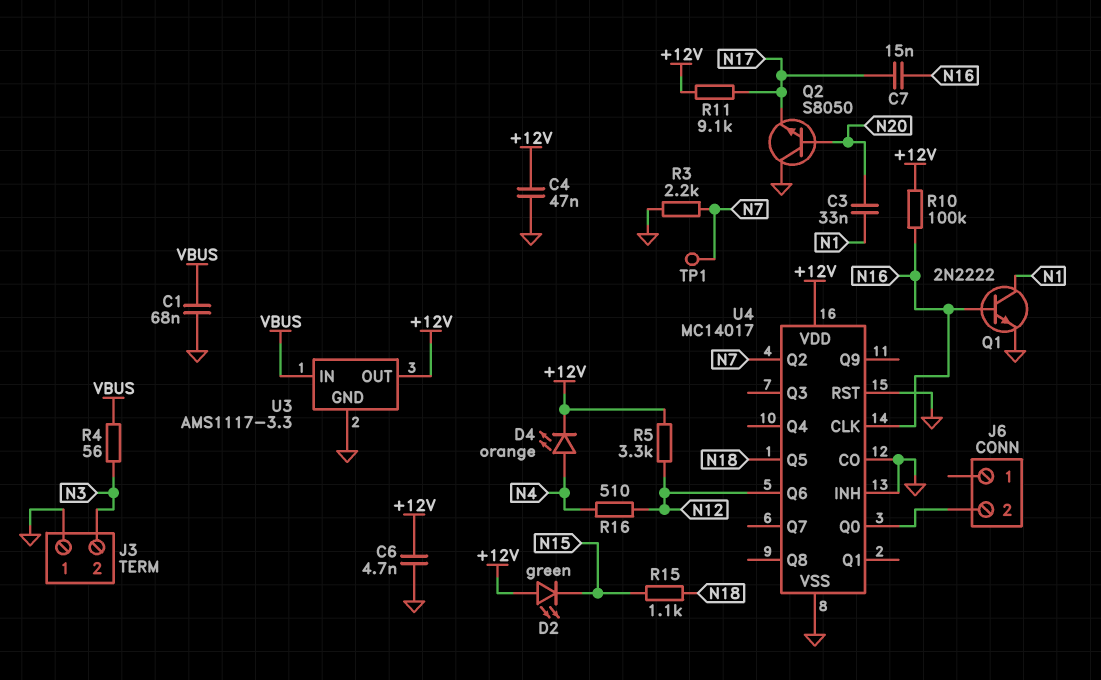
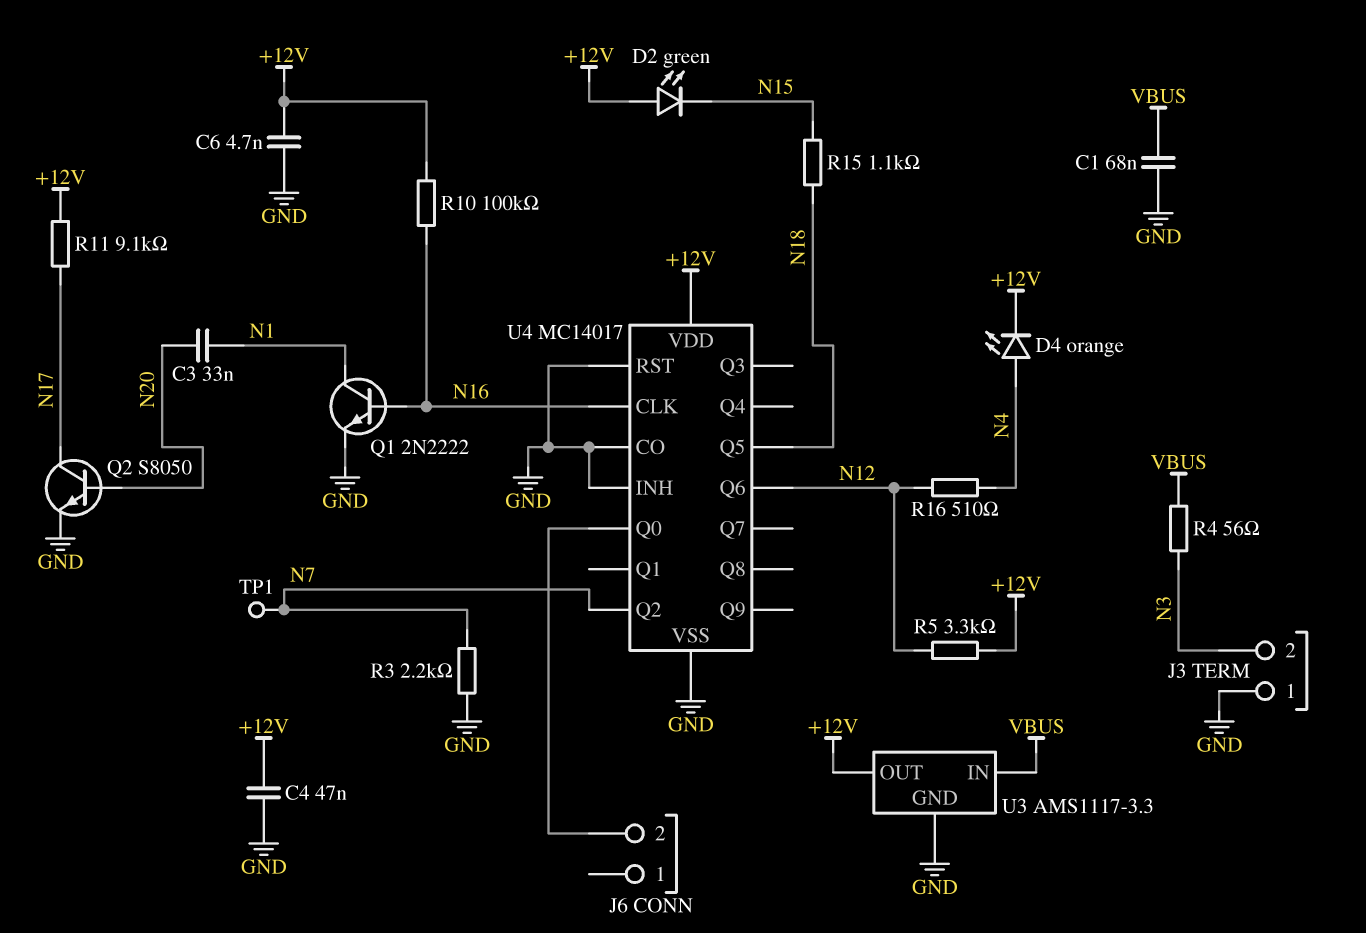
C7: 15nF (N16, N17) -> none
Q2: NPN S8050 (B N20, C GND, E N17) -> NPN S8050 (B N20, C N17, E GND)

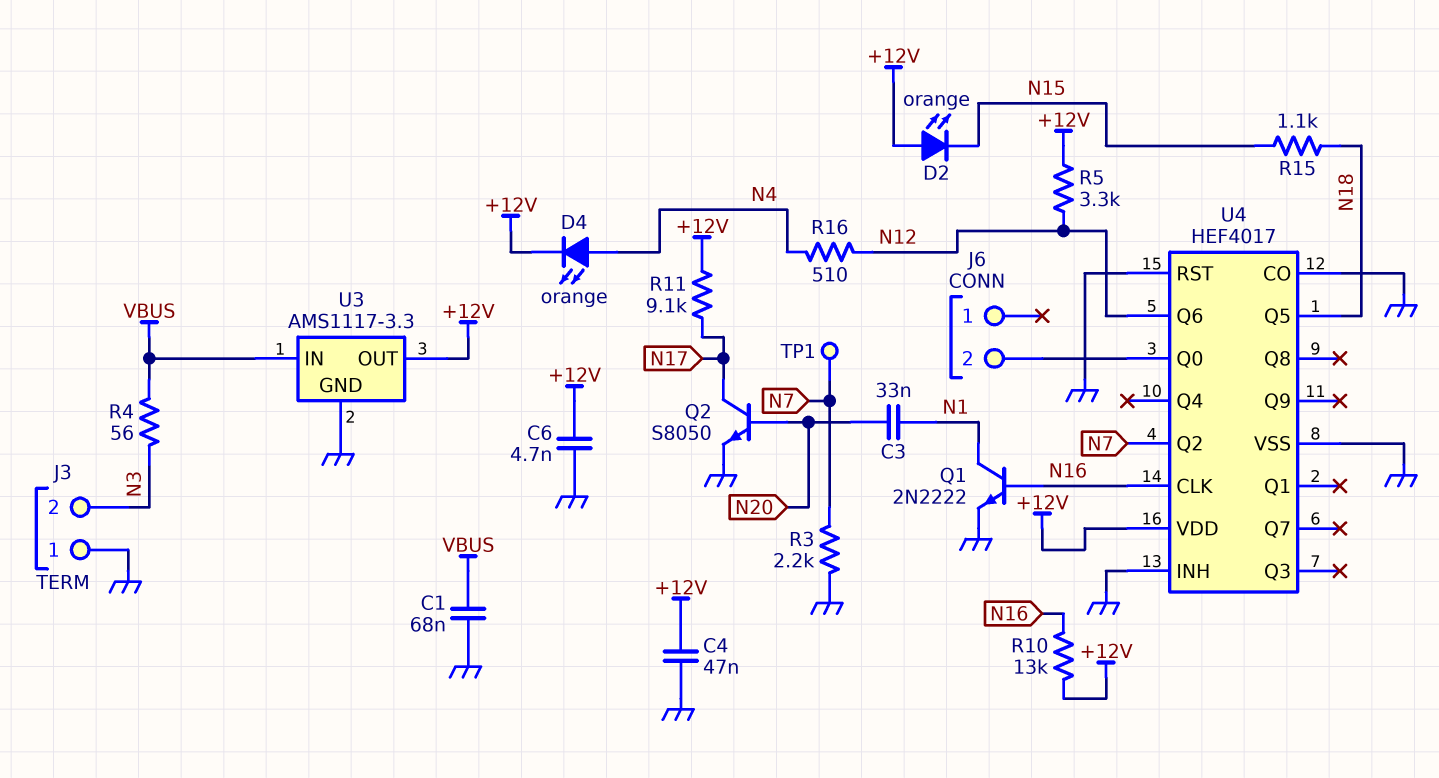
D2: LED green (A +12V, K N15) -> LED orange (A +12V, K N15)
R10: 100k (+12V, N16) -> 13k (+12V, N16)
U4: MC14017 -> HEF4017

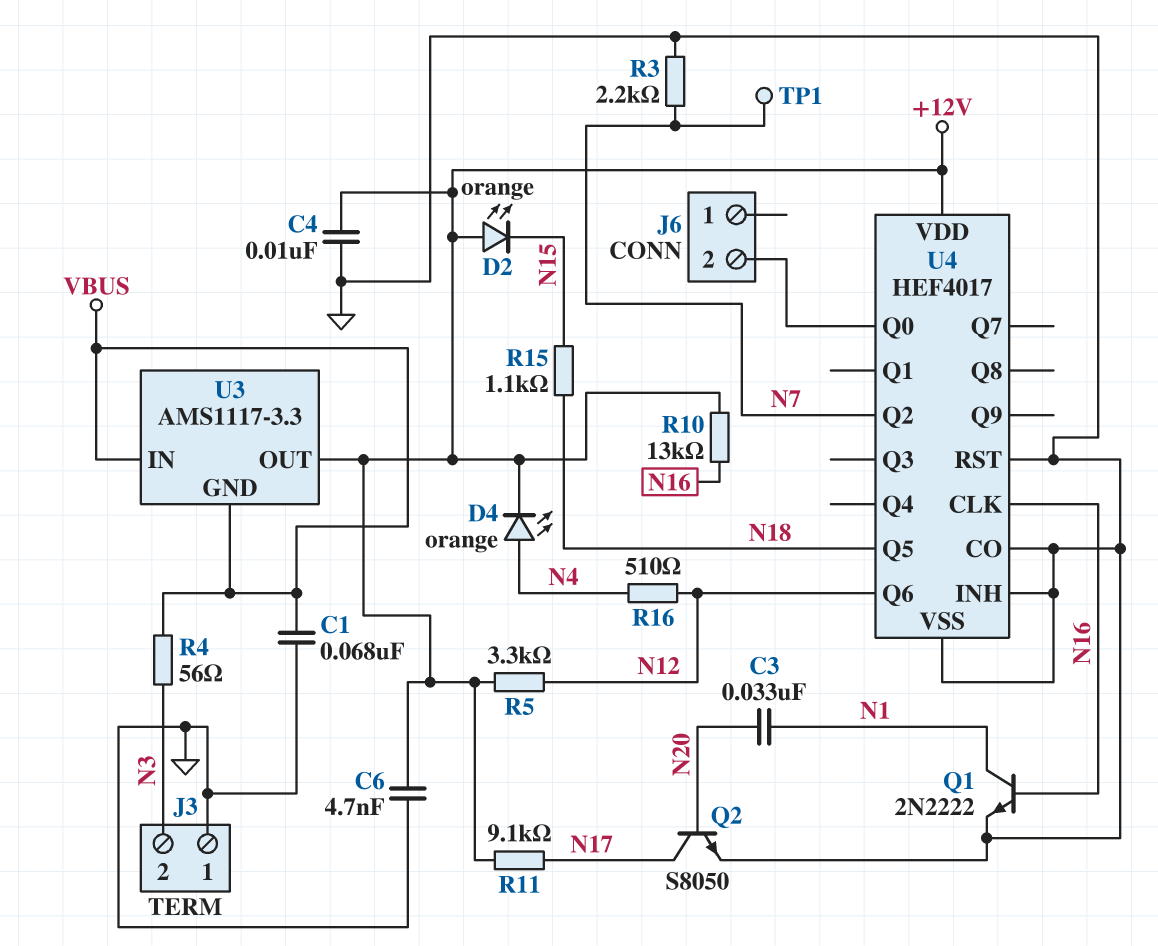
C4: 47nF (+12V, GND) -> 10nF (+12V, GND)
U3 pin GND: GND -> VBUS

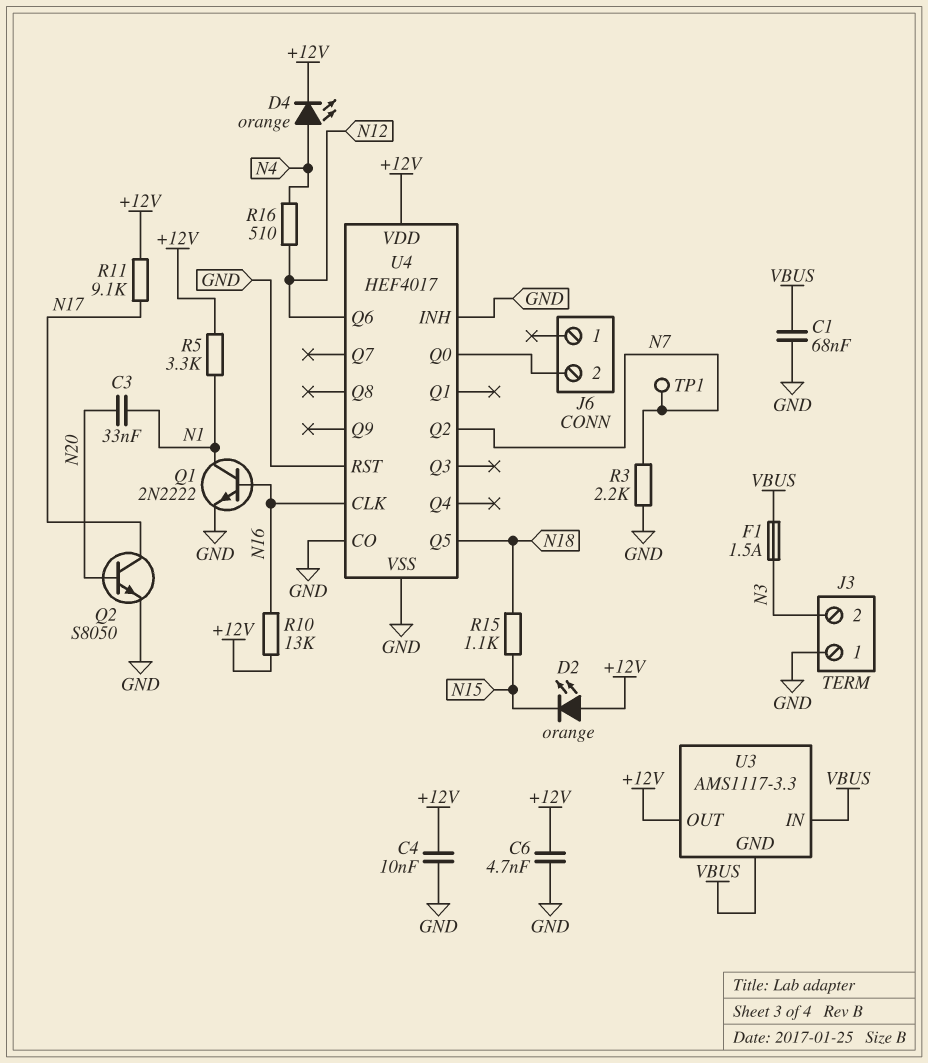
F1: none -> 1.5A (N3, VBUS)
R4: 56 (N3, VBUS) -> none
R5: 3.3k (+12V, N12) -> 3.3k (+12V, N1)

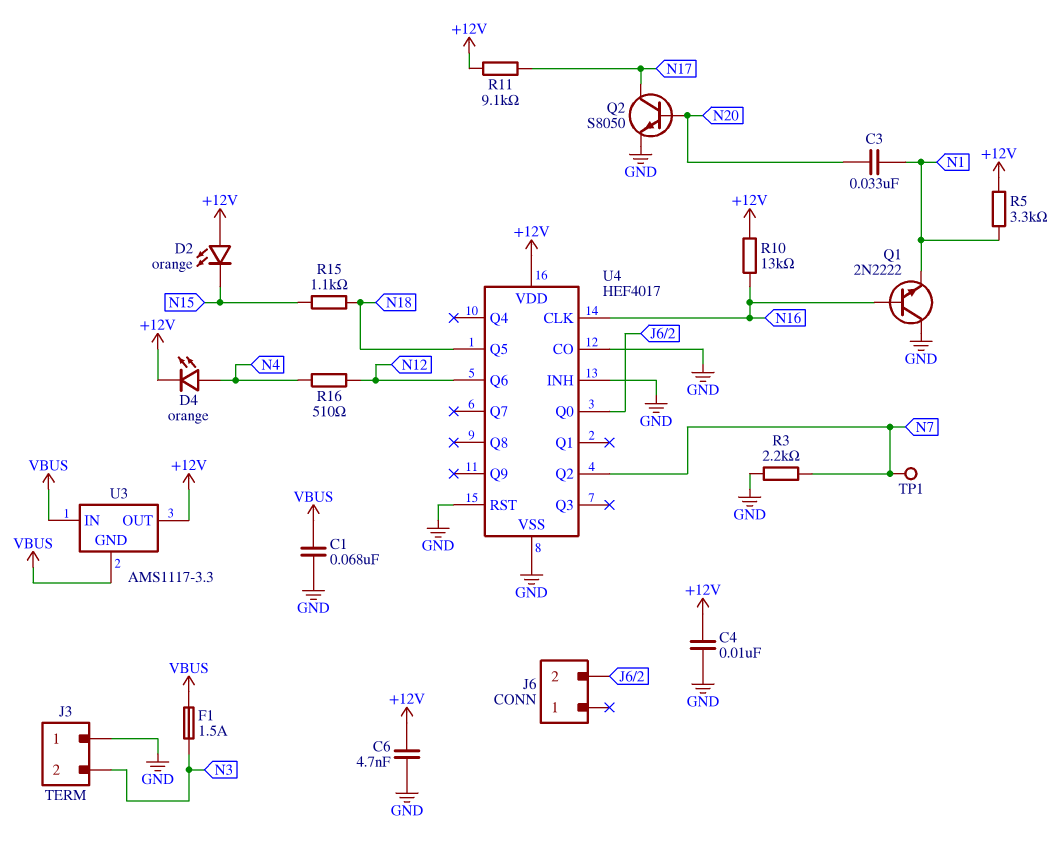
Q1: NPN 2N2222 (B N16, C N1, E GND) -> NPN 2N2222 (B N16, C GND, E N1)

